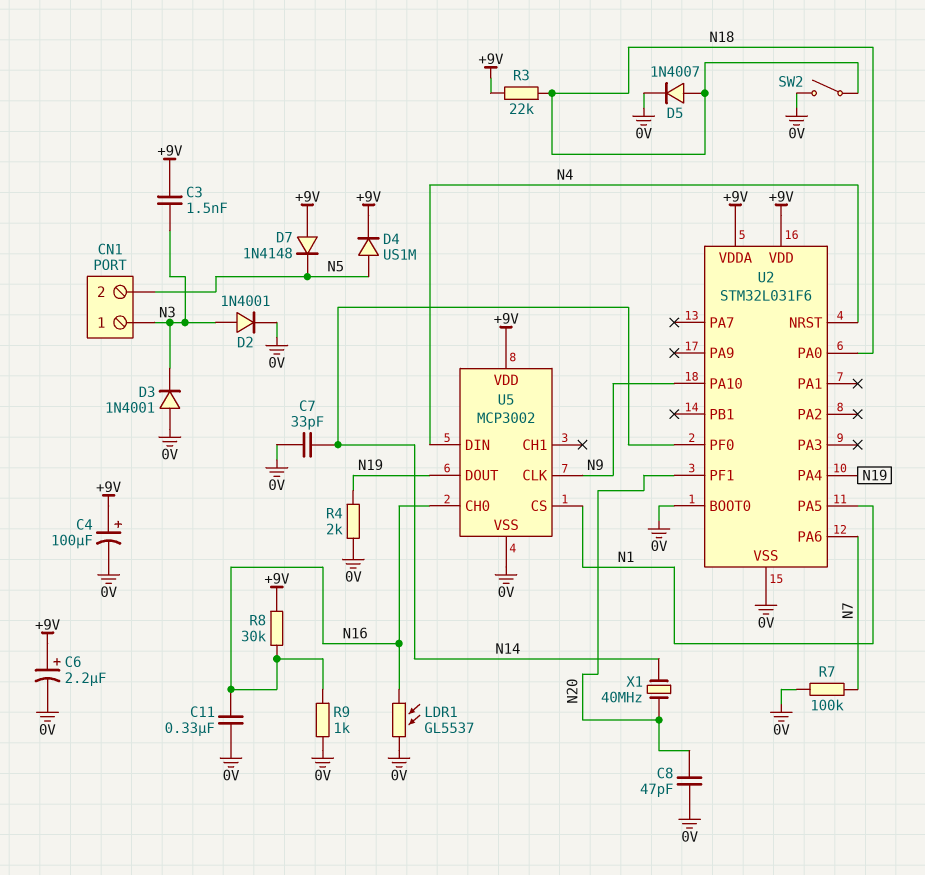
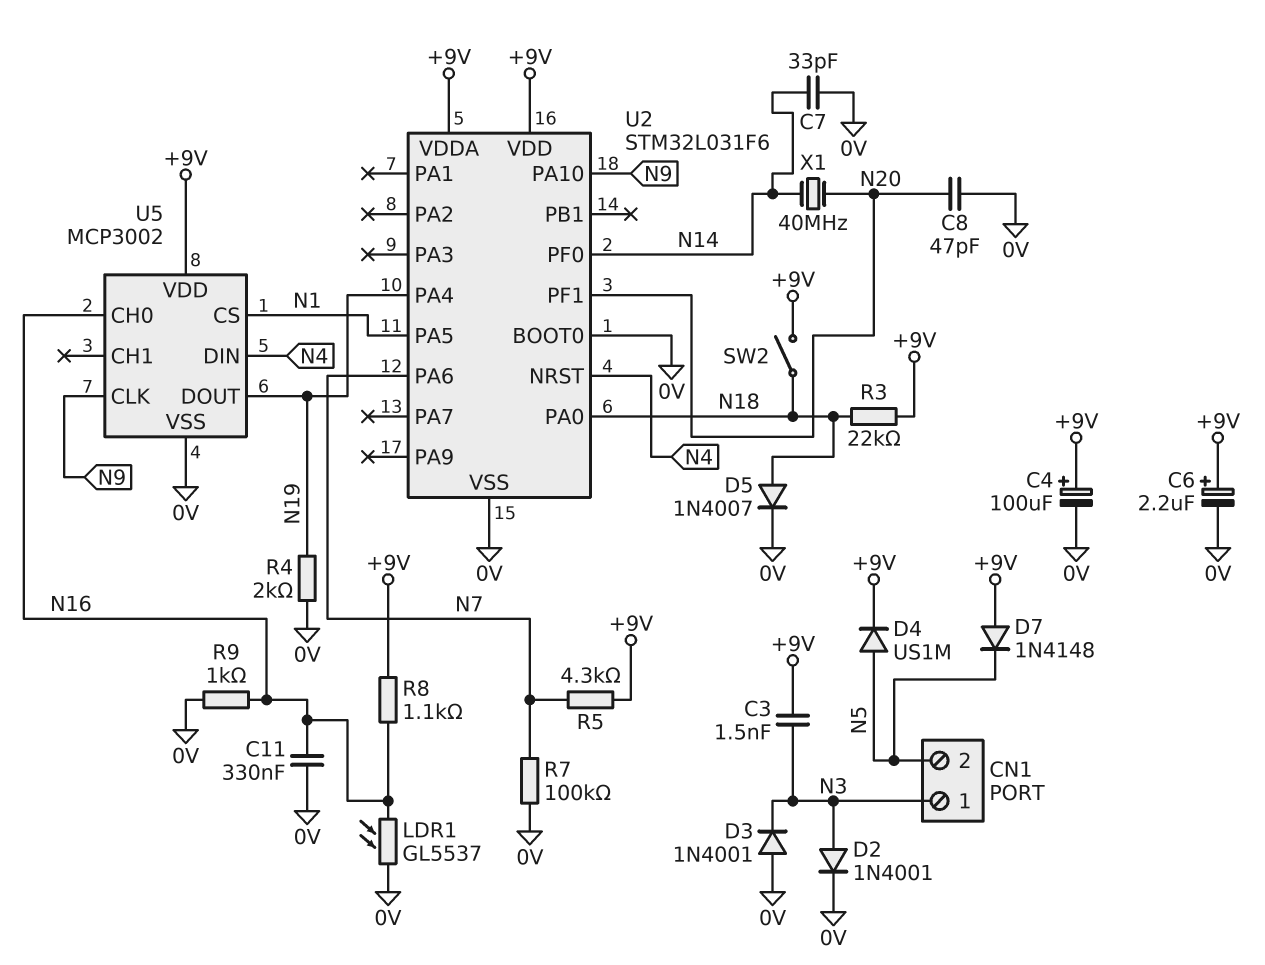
R5: none -> 4.3k (+9V, N7)
R8: 30k (+9V, N16) -> 1.1k (+9V, N16)
SW2: switch (0V, N18) -> switch (+9V, N18)

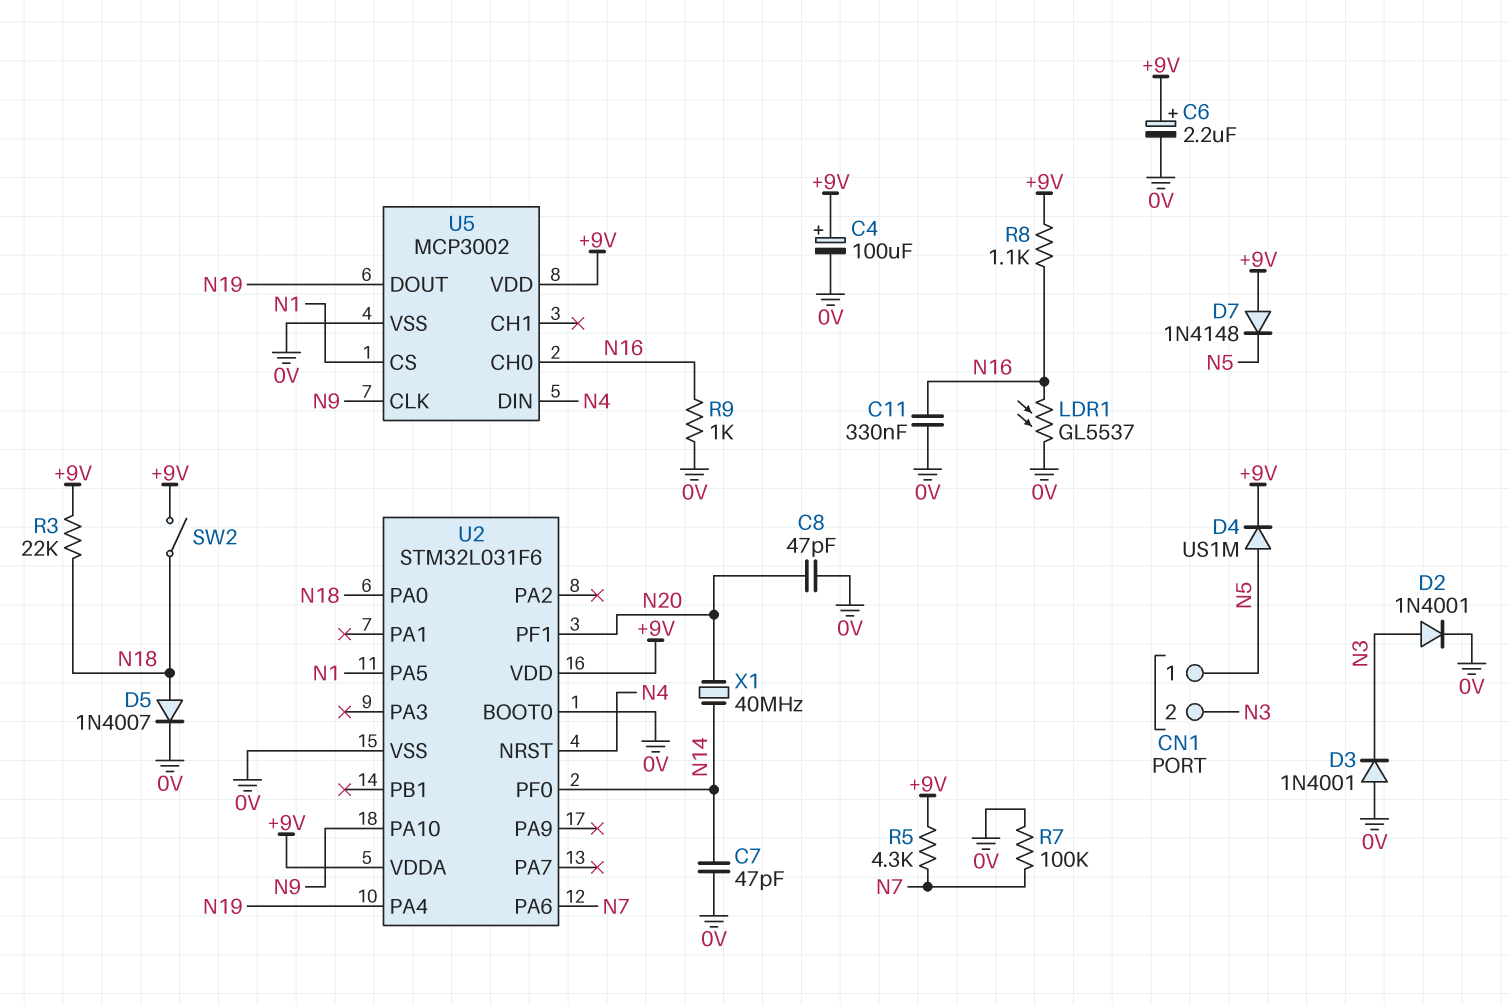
C3: 1.5nF (+9V, N3) -> none
C7: 33pF (0V, N14) -> 47pF (0V, N14)
CN1 pin 1: N3 -> N5
CN1 pin 2: N5 -> N3
R4: 2k (0V, N19) -> none

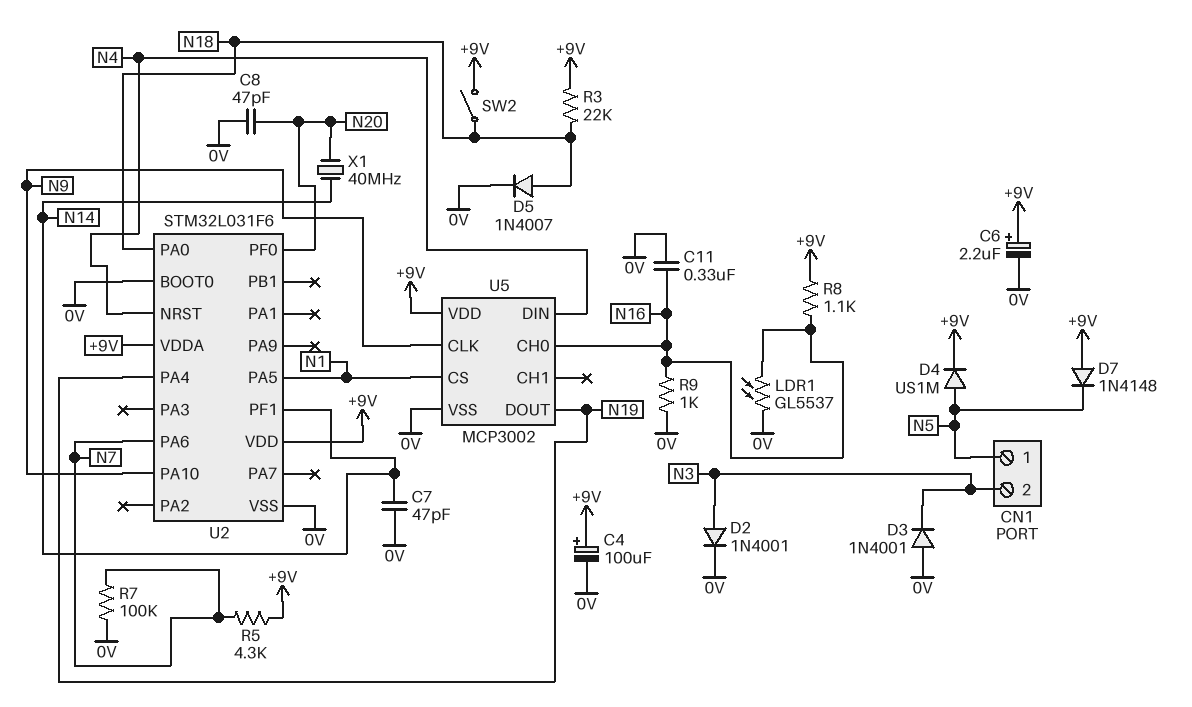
U2 pin PF0: N14 -> N20
U2 pin PF1: N20 -> N14

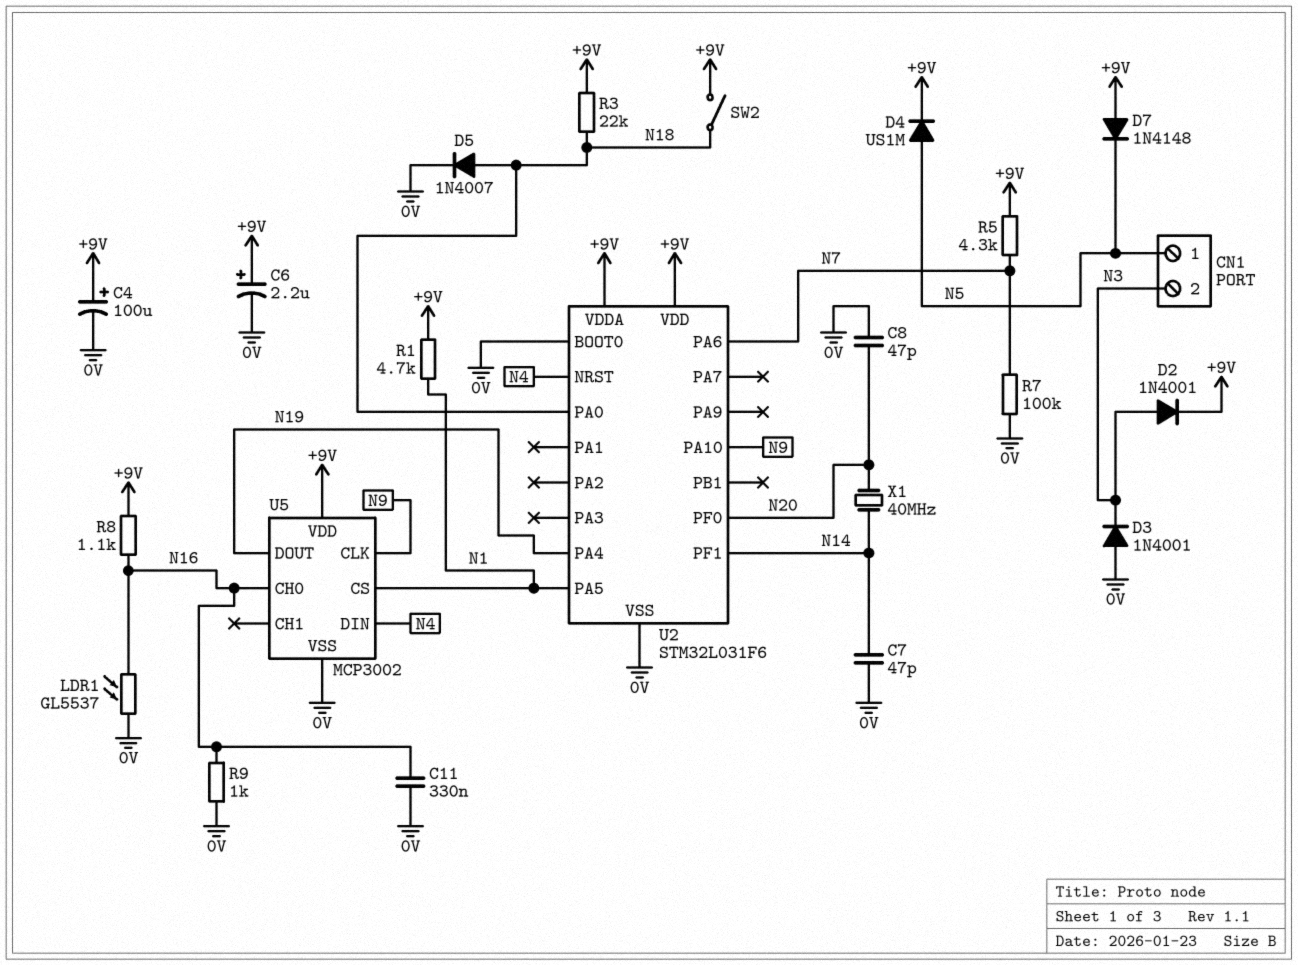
D2: diode 1N4001 (A N3, K 0V) -> diode 1N4001 (A N3, K +9V)
R1: none -> 4.7k (+9V, N1)

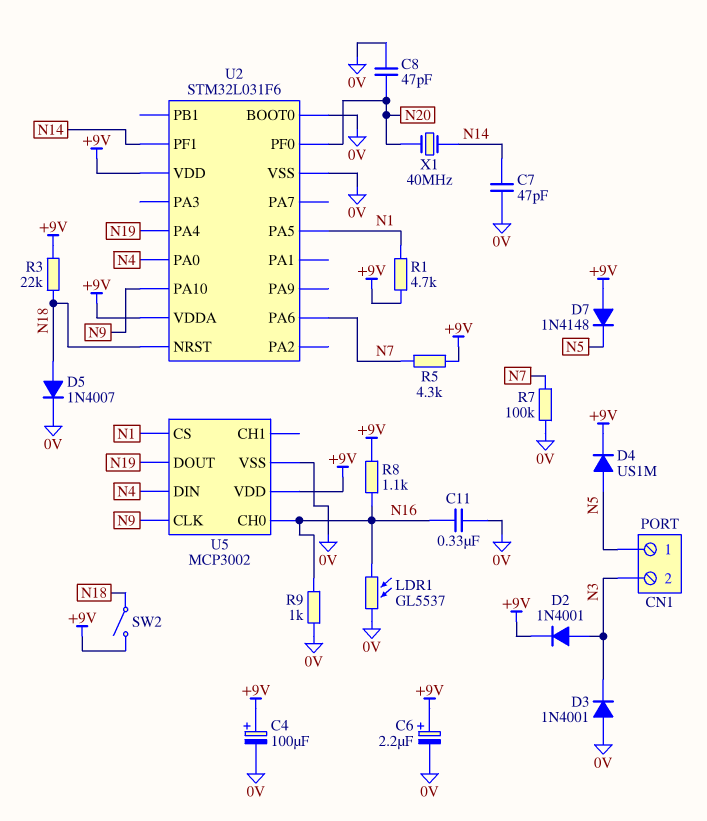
U2 pin NRST: N4 -> N18
U2 pin PA0: N18 -> N4

